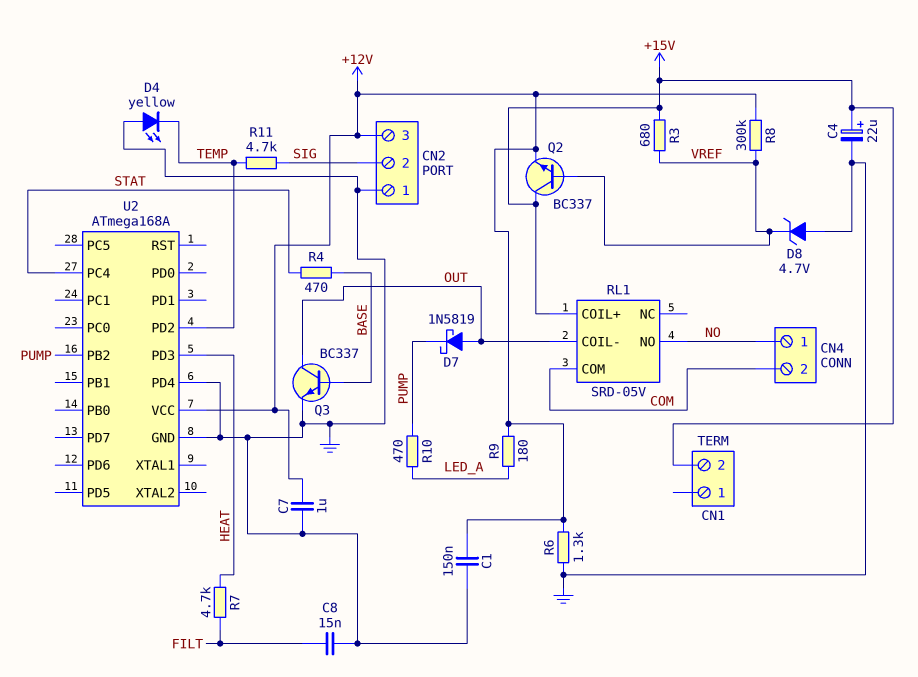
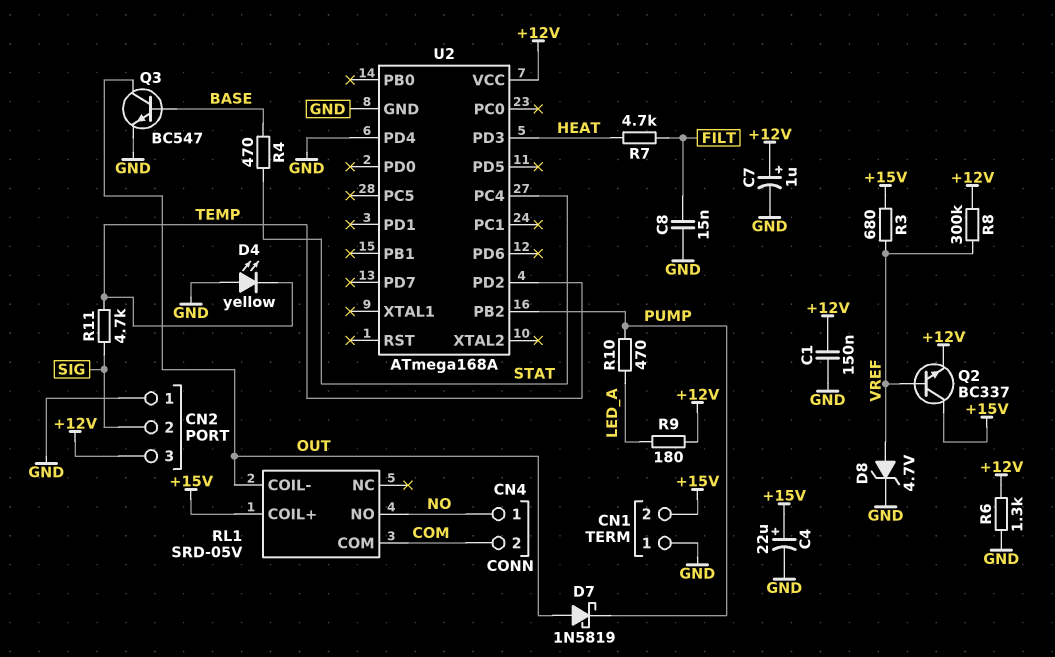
C7: 1uF (+12V, GND) -> 1uF (plus +12V, minus GND)
CN1 pin 1: none -> GND
D8: zener 4.7V (A GND, K VREF) -> zener 4.7V (A VREF, K GND)
Q3: NPN BC337 (B BASE, C OUT, E GND) -> NPN BC547 (B BASE, C OUT, E GND)

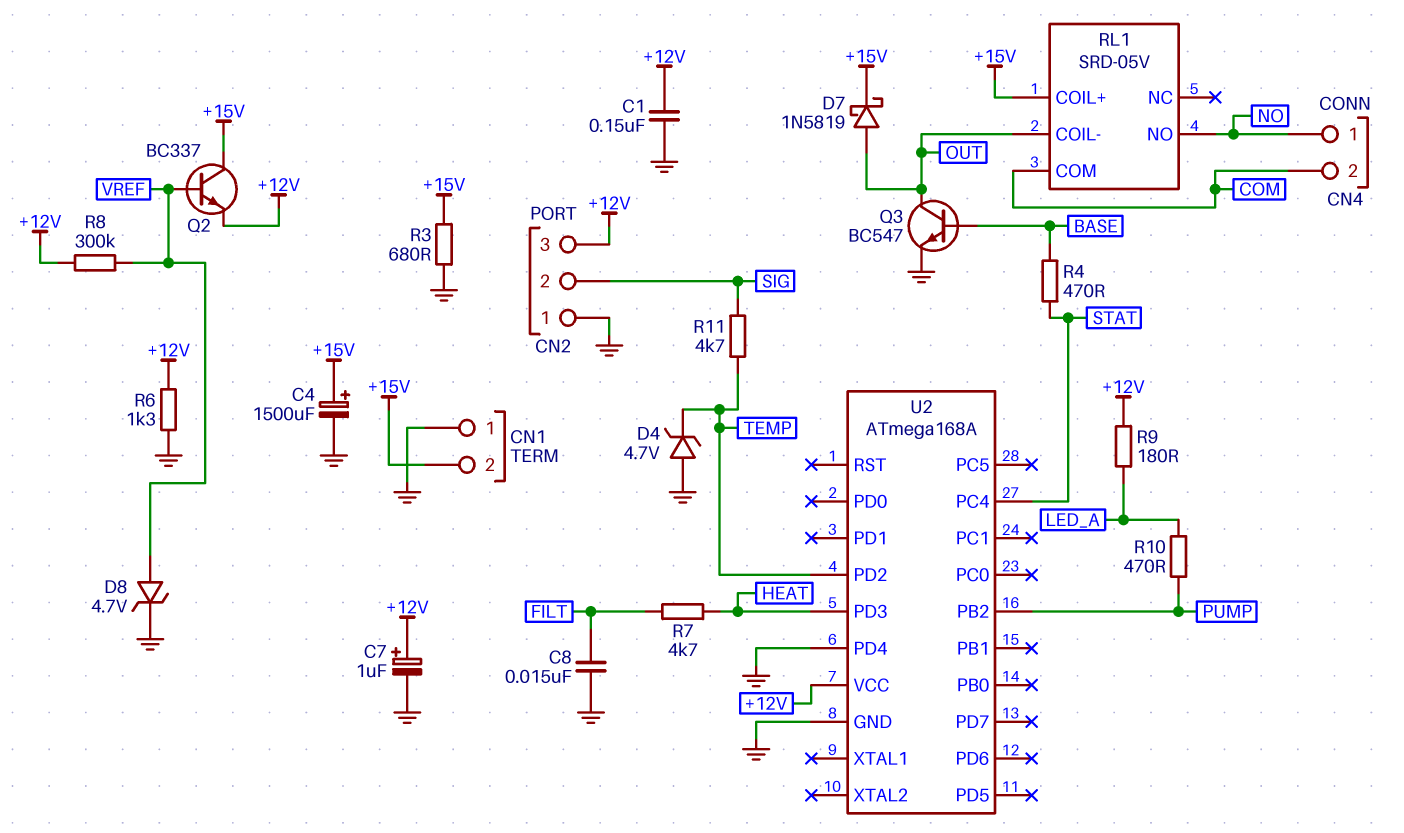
C4: 22uF (plus +15V, minus GND) -> 1500uF (plus +15V, minus GND)
D4: LED yellow (A GND, K TEMP) -> zener 4.7V (A GND, K TEMP)
D7: schottky 1N5819 (A OUT, K PUMP) -> schottky 1N5819 (A OUT, K +15V)
R3: 680 (+15V, VREF) -> 680 (+15V, GND)

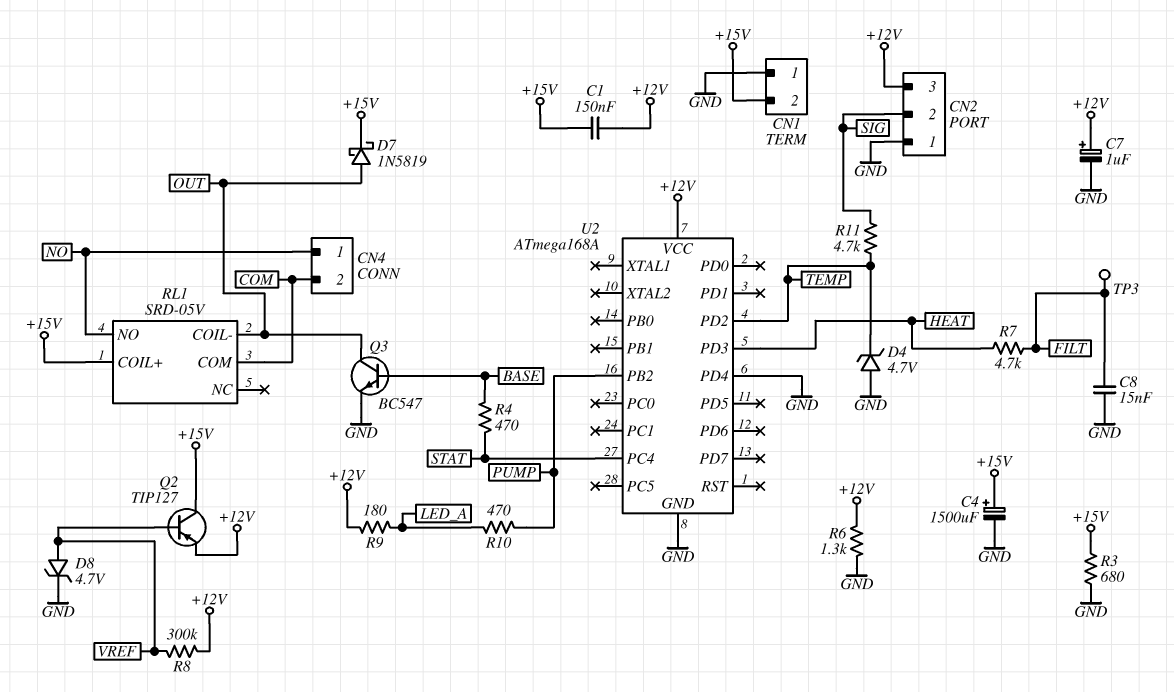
C1: 150nF (+12V, GND) -> 150nF (+12V, +15V)
Q2: NPN BC337 (B VREF, C +15V, E +12V) -> PNP TIP127 (B VREF, C +15V, E +12V)
TP3: none -> test point (FILT)

